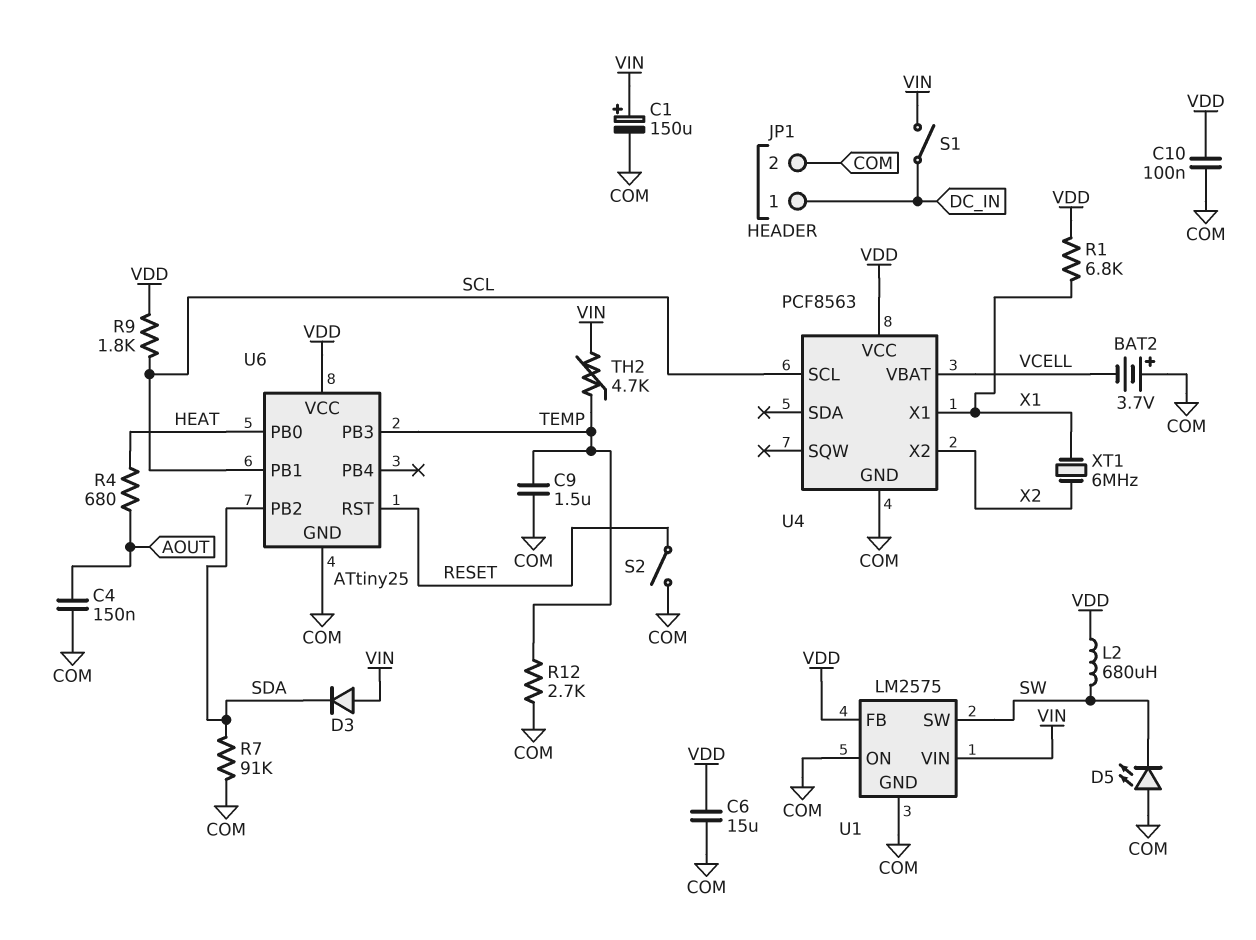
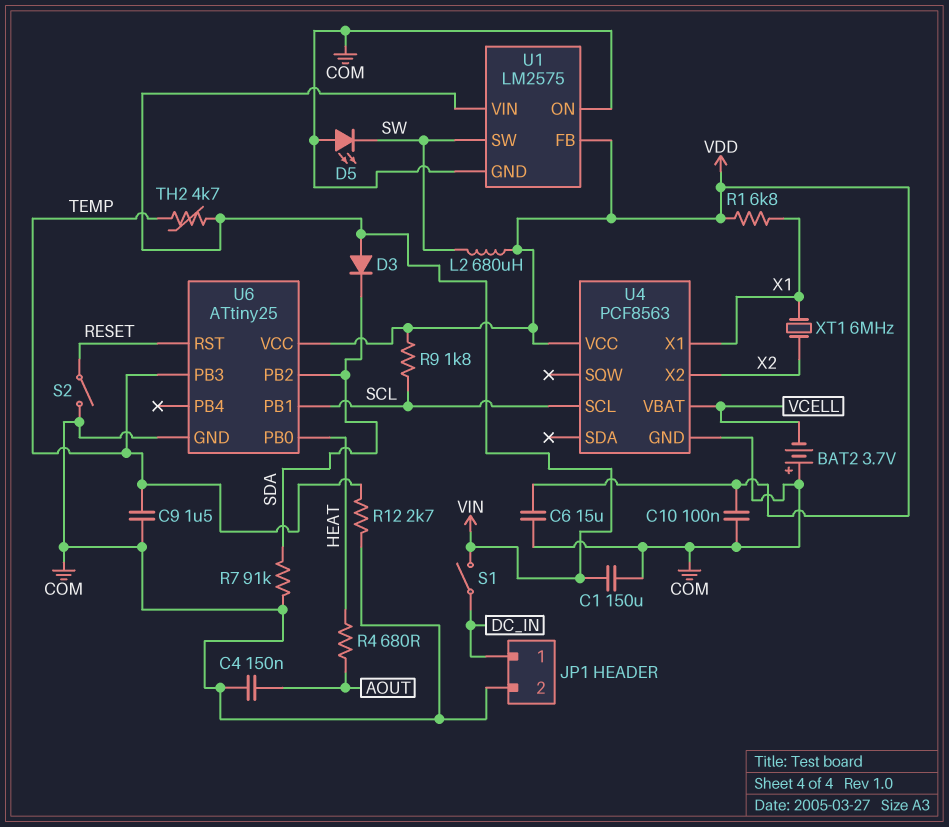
C1: 150uF (plus VIN, minus COM) -> 150uF (COM, VIN)

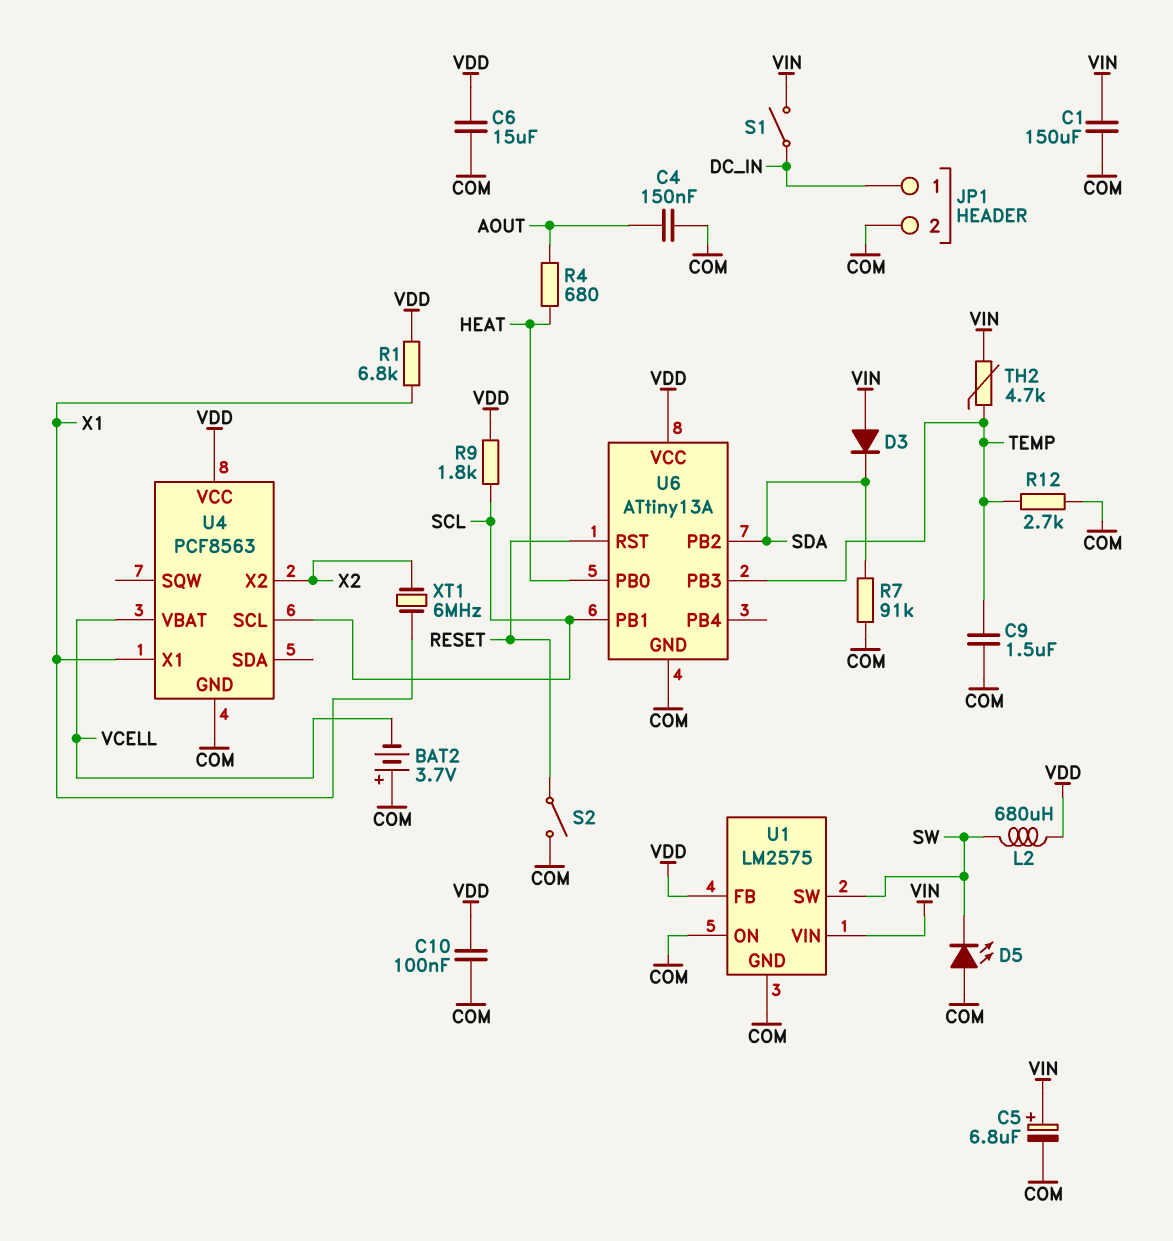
C5: none -> 6.8uF (plus VIN, minus COM)
U6: ATtiny25 -> ATtiny13A

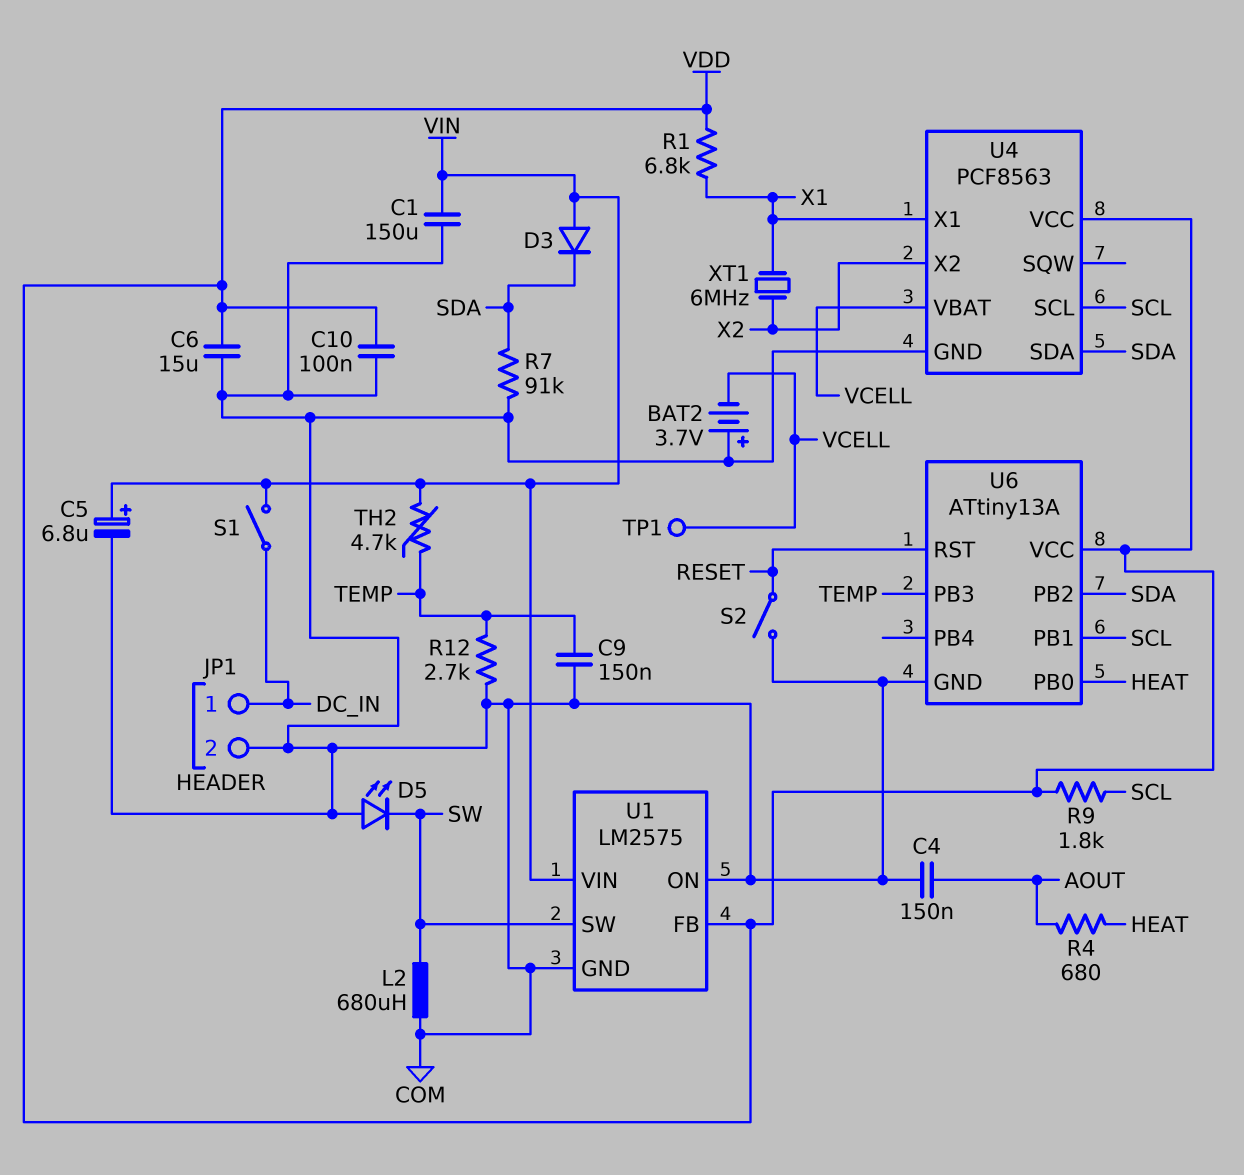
C9: 1.5uF (COM, TEMP) -> 150nF (COM, TEMP)
L2: 680uH (SW, VDD) -> 680uH (COM, SW)
TP1: none -> test point (VCELL)
U4 pin SDA: none -> SDA

